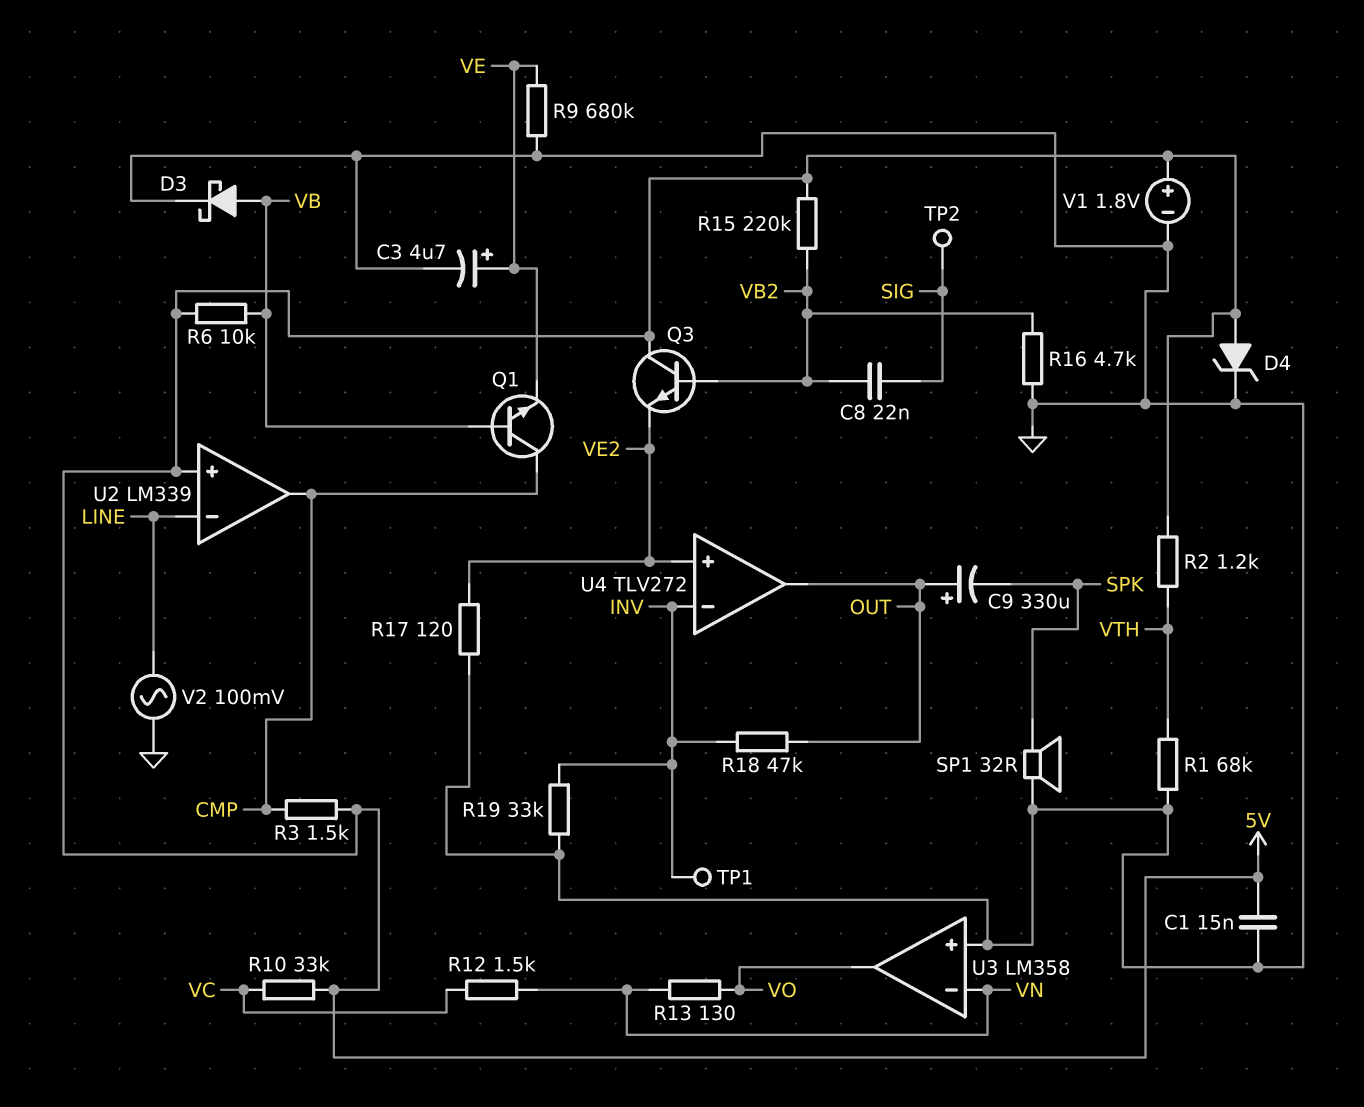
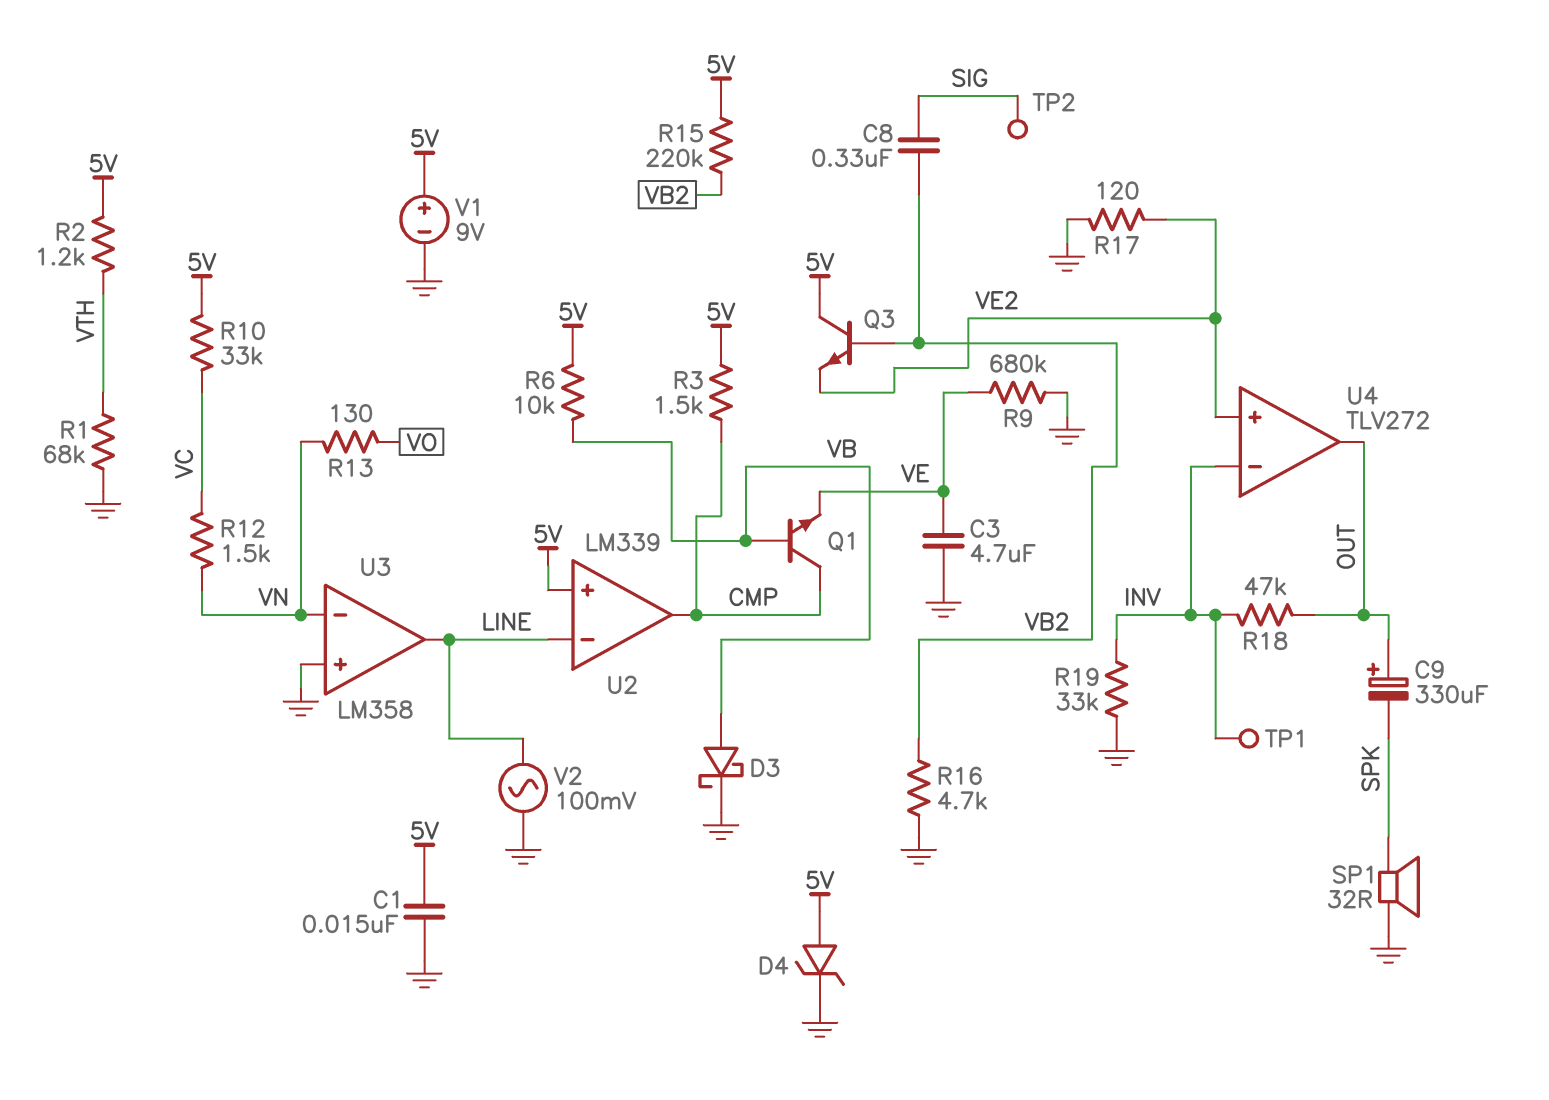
C3: 4.7uF (plus VE, minus GND) -> 4.7uF (GND, VE)
C8: 22nF (SIG, VB2) -> 330nF (SIG, VB2)
U3 pin out: VO -> LINE
V1: 1.8V (plus 5V, minus GND) -> 9V (plus 5V, minus GND)

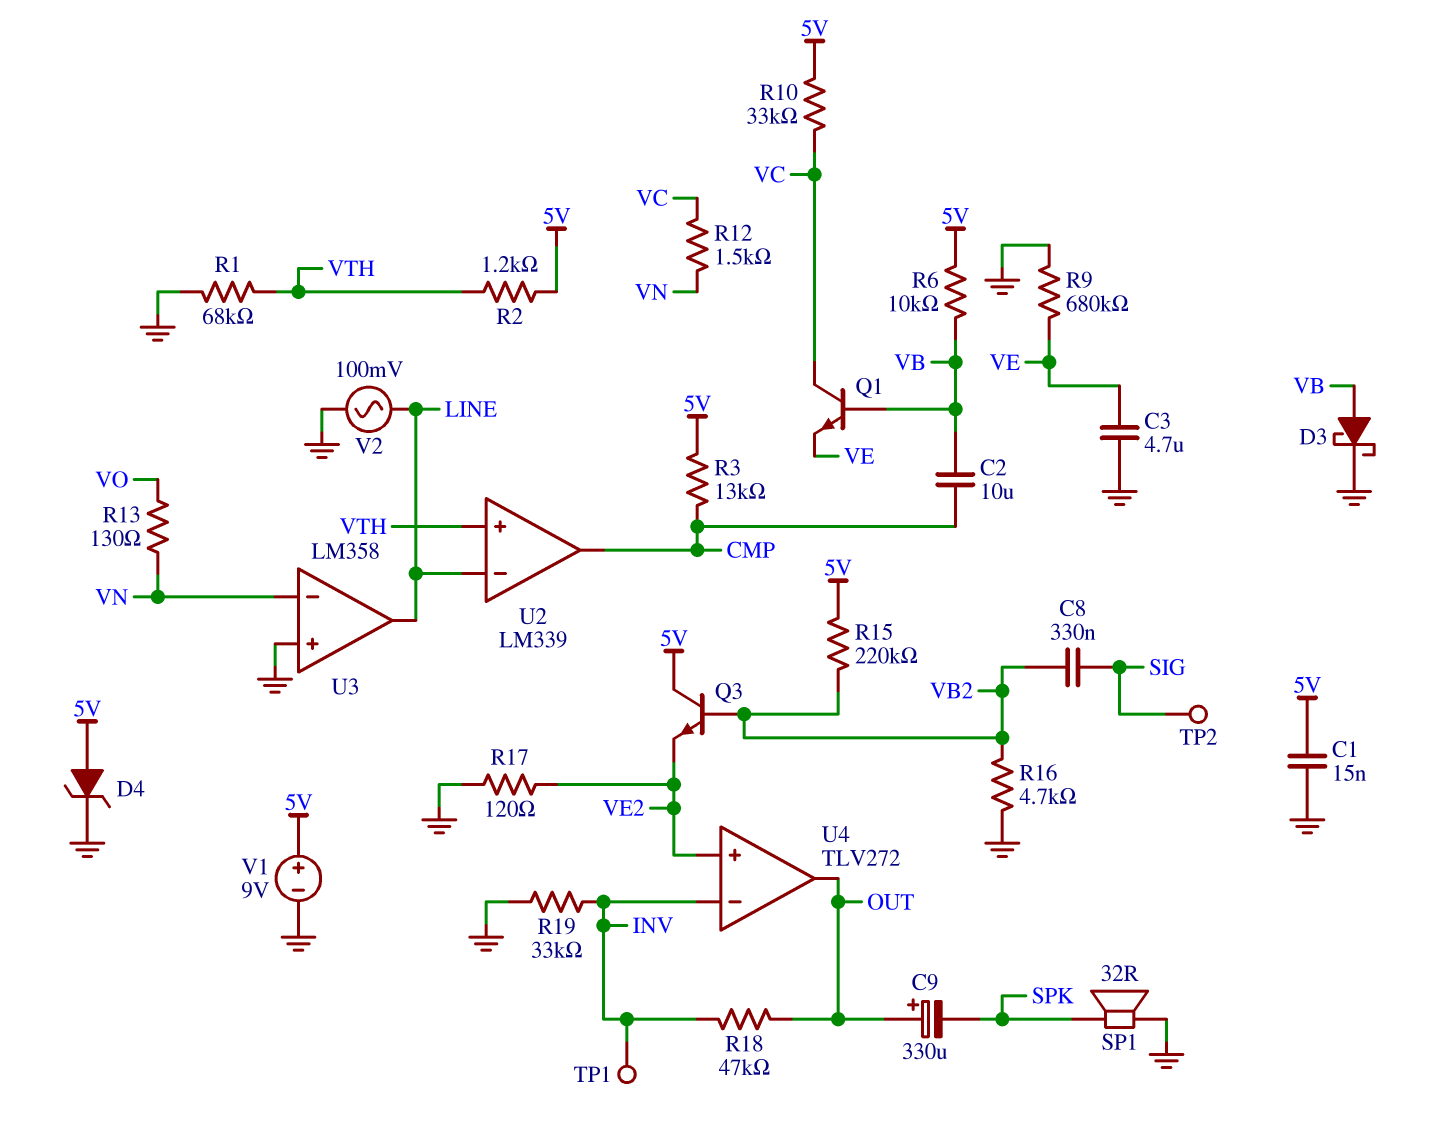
C2: none -> 10uF (CMP, VB)
Q1: NPN (B VB, C CMP, E VE) -> NPN (B VB, C VC, E VE)
R3: 1.5k (5V, CMP) -> 13k (5V, CMP)
U2 pin in+: 5V -> VTH

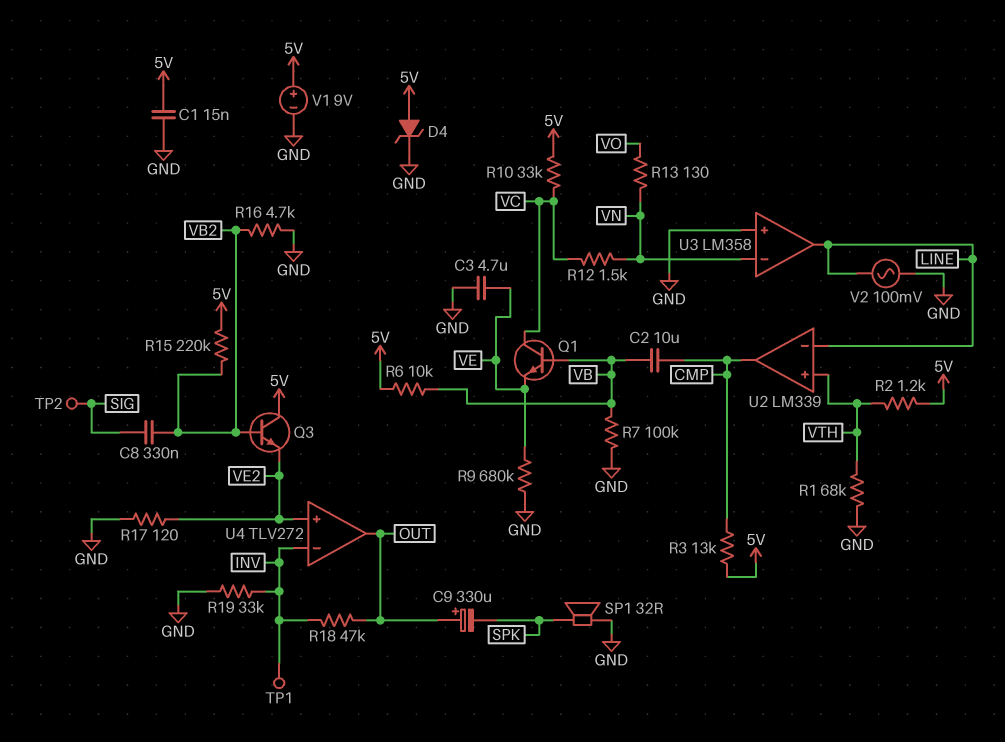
D3: schottky (A VB, K GND) -> none
R7: none -> 100k (GND, VB)

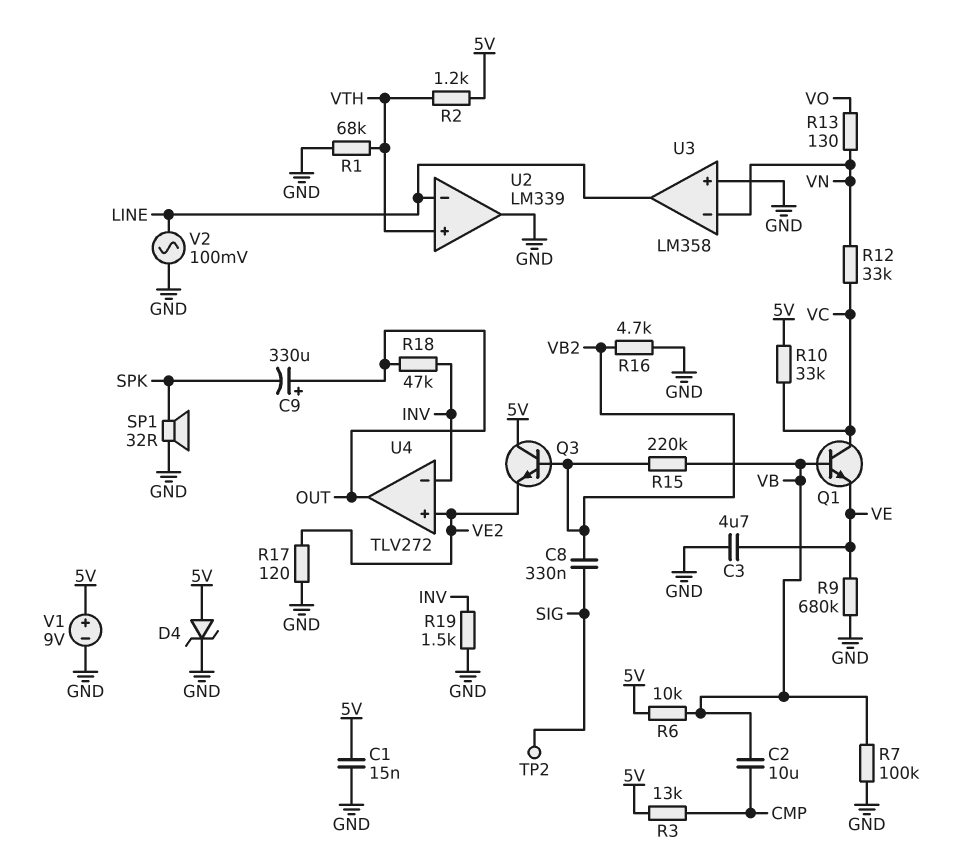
R12: 1.5k (VC, VN) -> 33k (VC, VN)
R15: 220k (5V, VB2) -> 220k (VB, VB2)
R19: 33k (GND, INV) -> 1.5k (GND, INV)
TP1: test point (INV) -> none
U2 pin out: CMP -> GND

